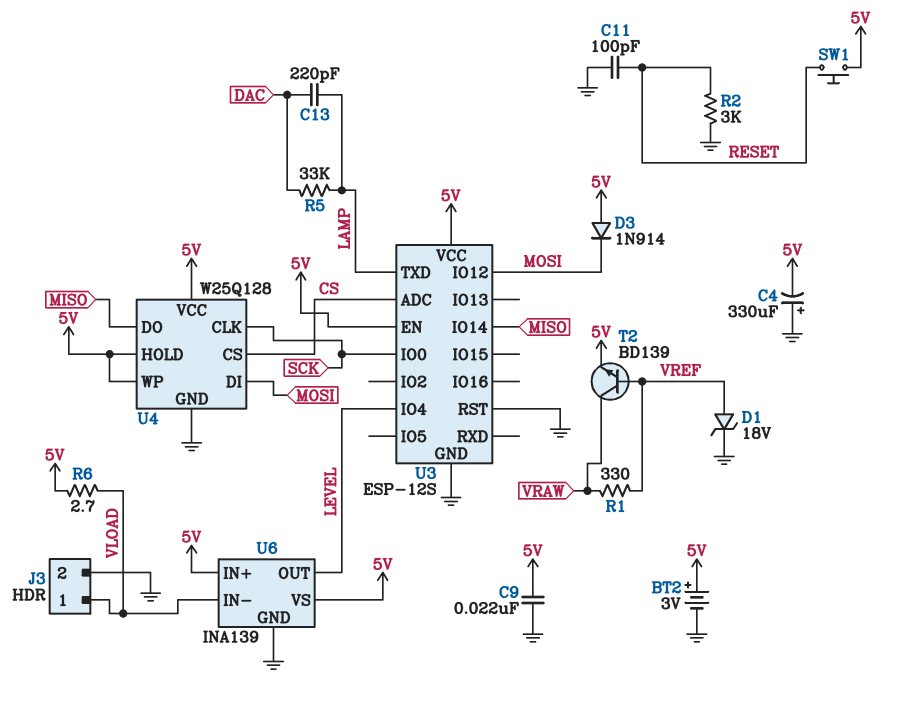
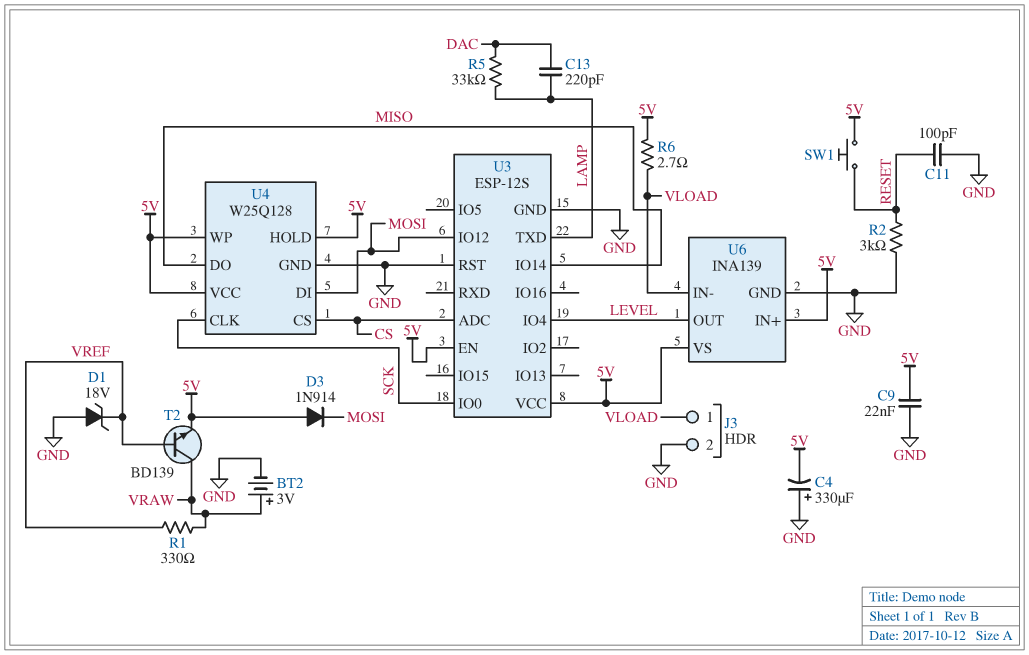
BT2: 3V (plus 5V, minus GND) -> 3V (plus VRAW, minus GND)
D1: zener 18V (A VREF, K GND) -> zener 18V (A GND, K VREF)

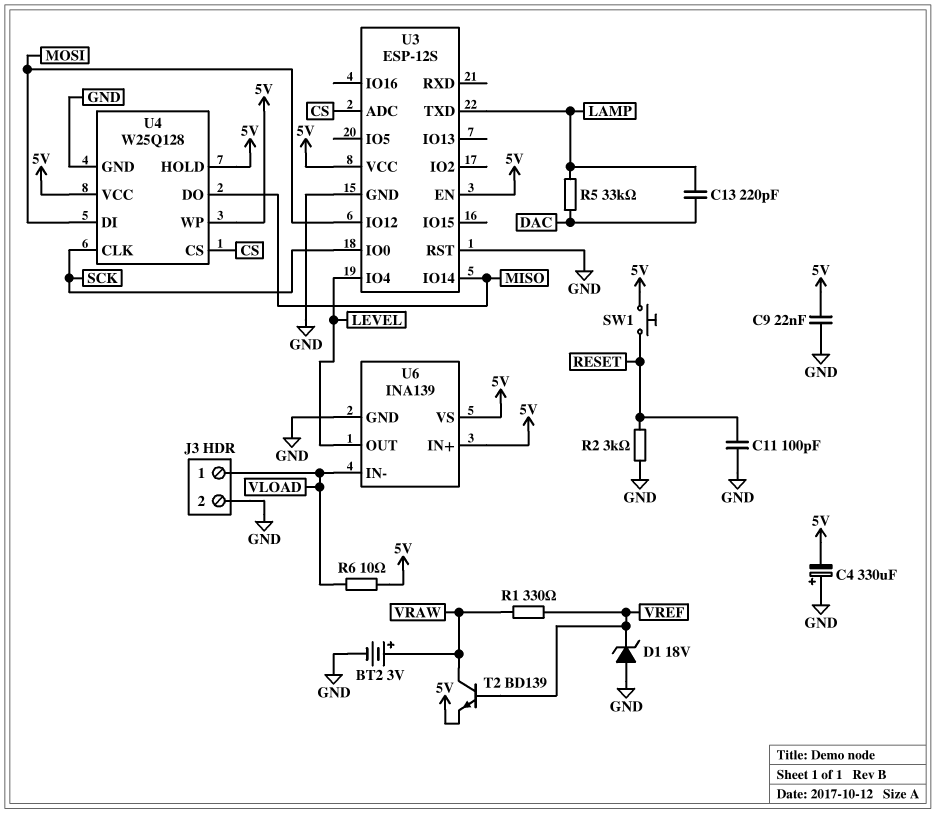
D3: diode 1N914 (A 5V, K MOSI) -> none
R6: 2.7 (5V, VLOAD) -> 10 (5V, VLOAD)

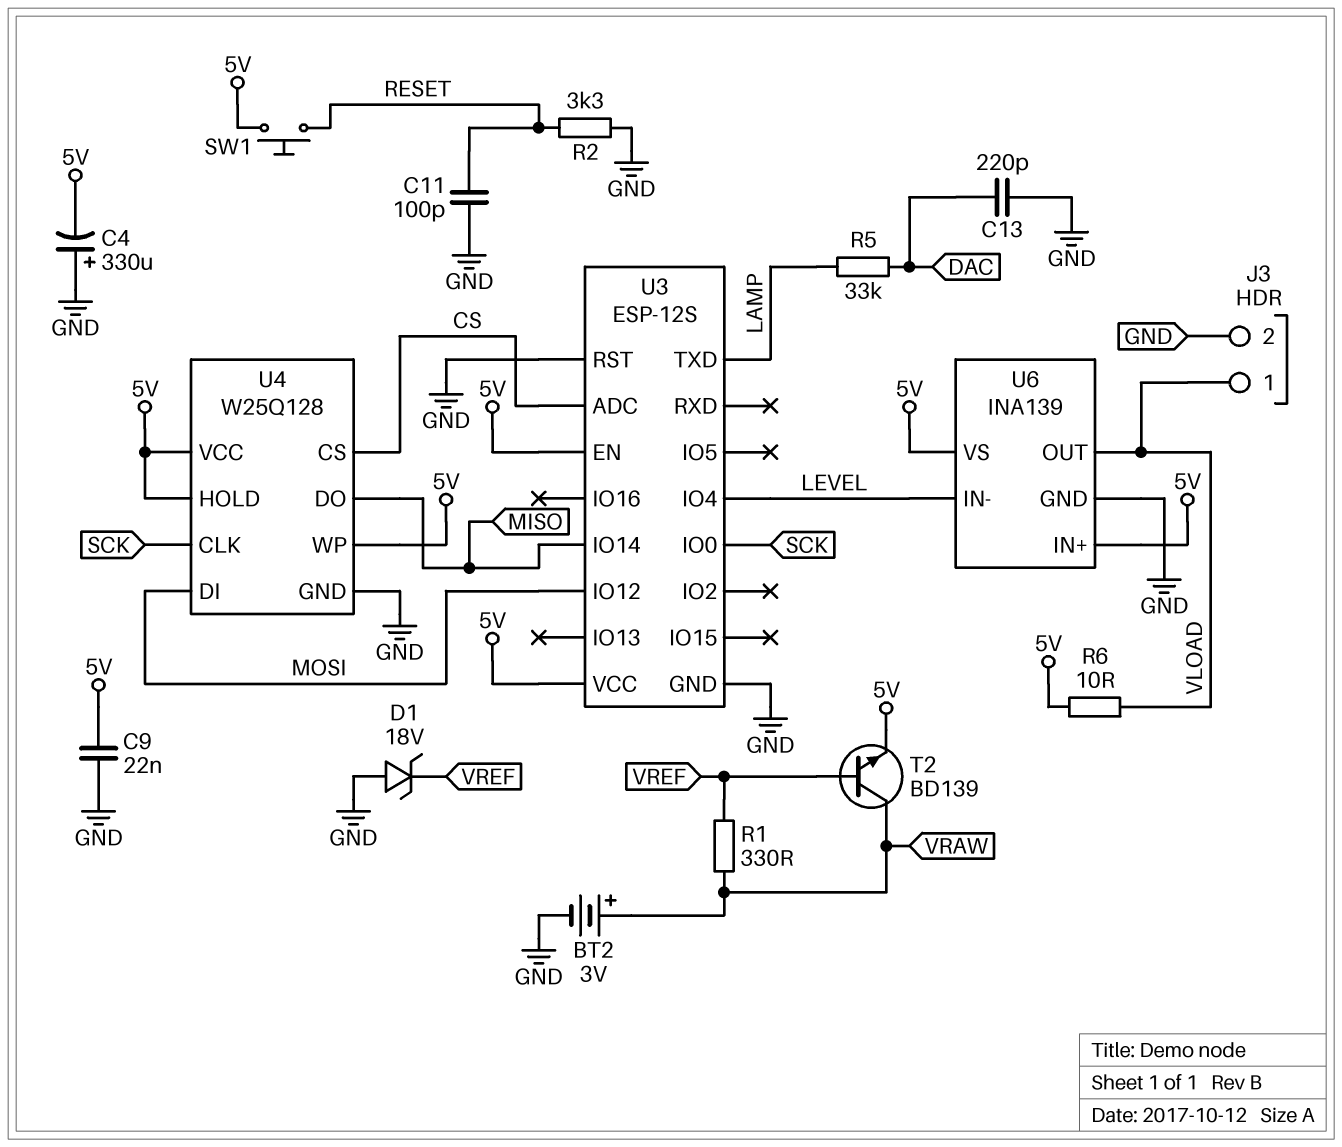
C13: 220pF (DAC, LAMP) -> 220pF (DAC, GND)
R2: 3k (GND, RESET) -> 3.3k (GND, RESET)
U6 pin IN-: VLOAD -> LEVEL
U6 pin OUT: LEVEL -> VLOAD

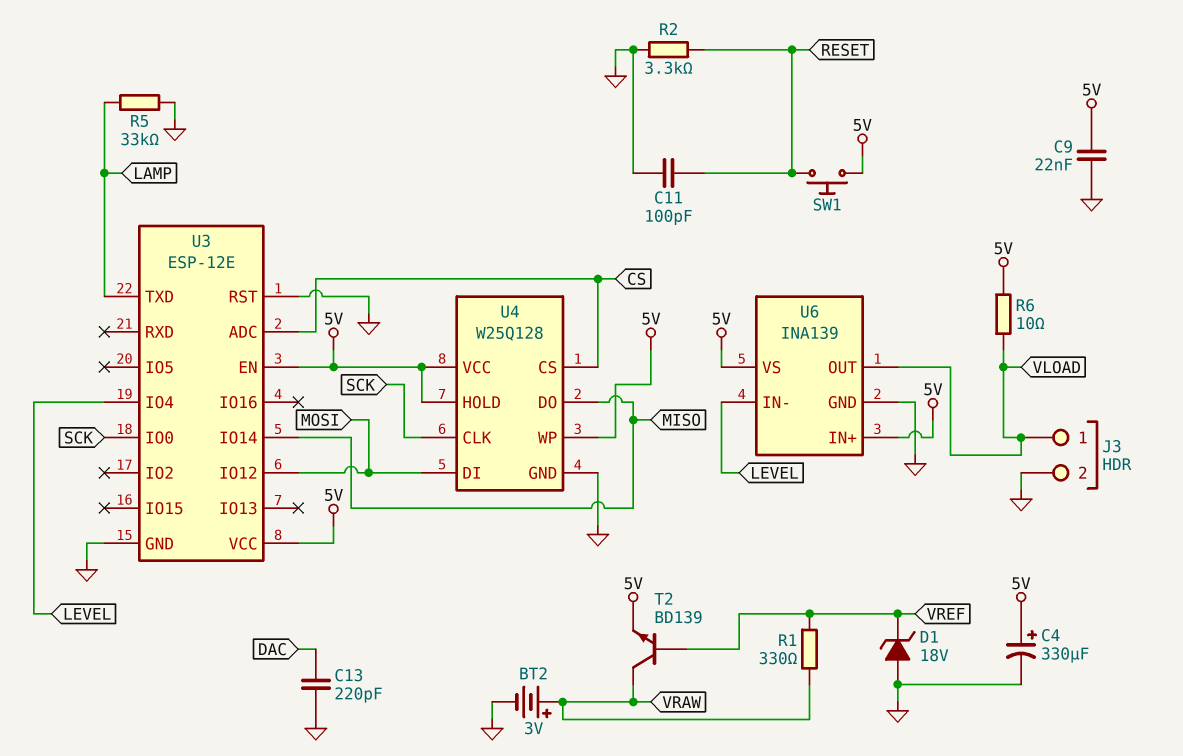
C4: 330uF (plus GND, minus 5V) -> 330uF (plus 5V, minus GND)
R5: 33k (DAC, LAMP) -> 33k (GND, LAMP)
U3: ESP-12S -> ESP-12E

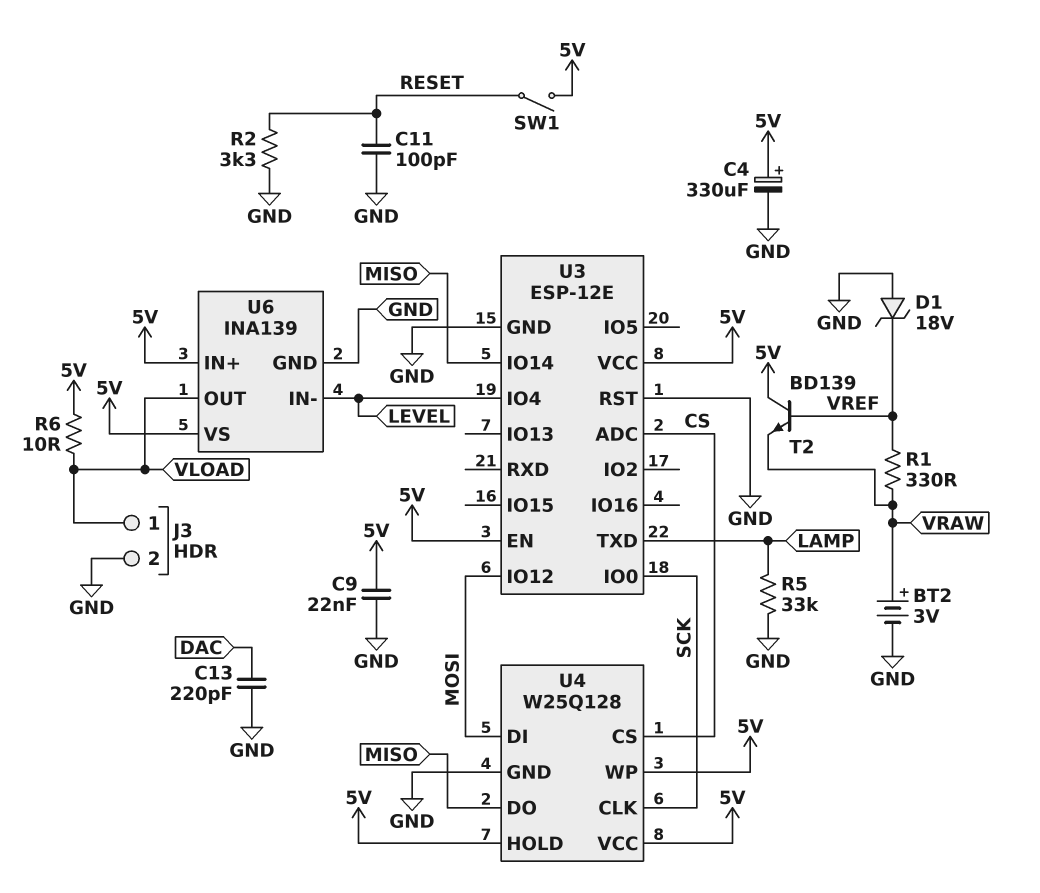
SW1: button (5V, RESET) -> switch (5V, RESET)
T2: NPN BD139 (B VREF, C VRAW, E 5V) -> NPN BD139 (B VREF, C 5V, E VRAW)

